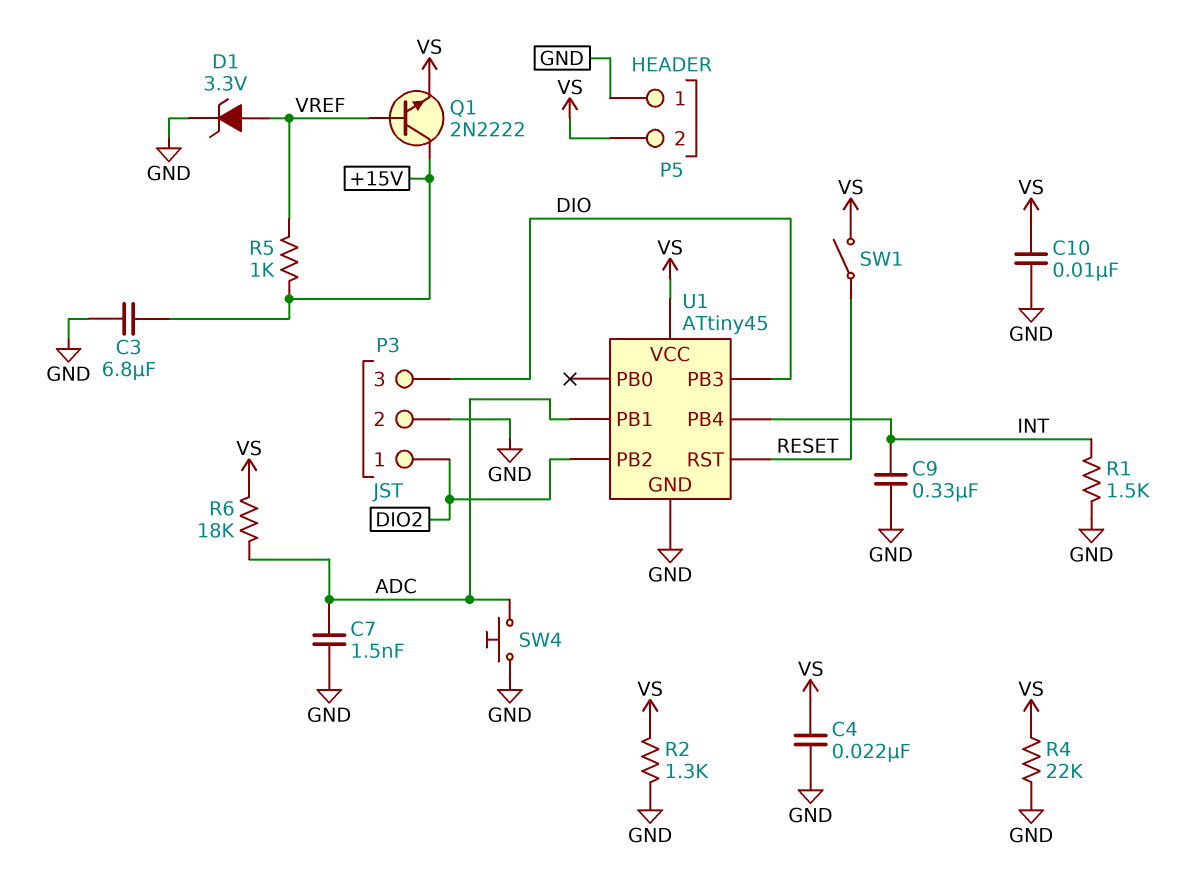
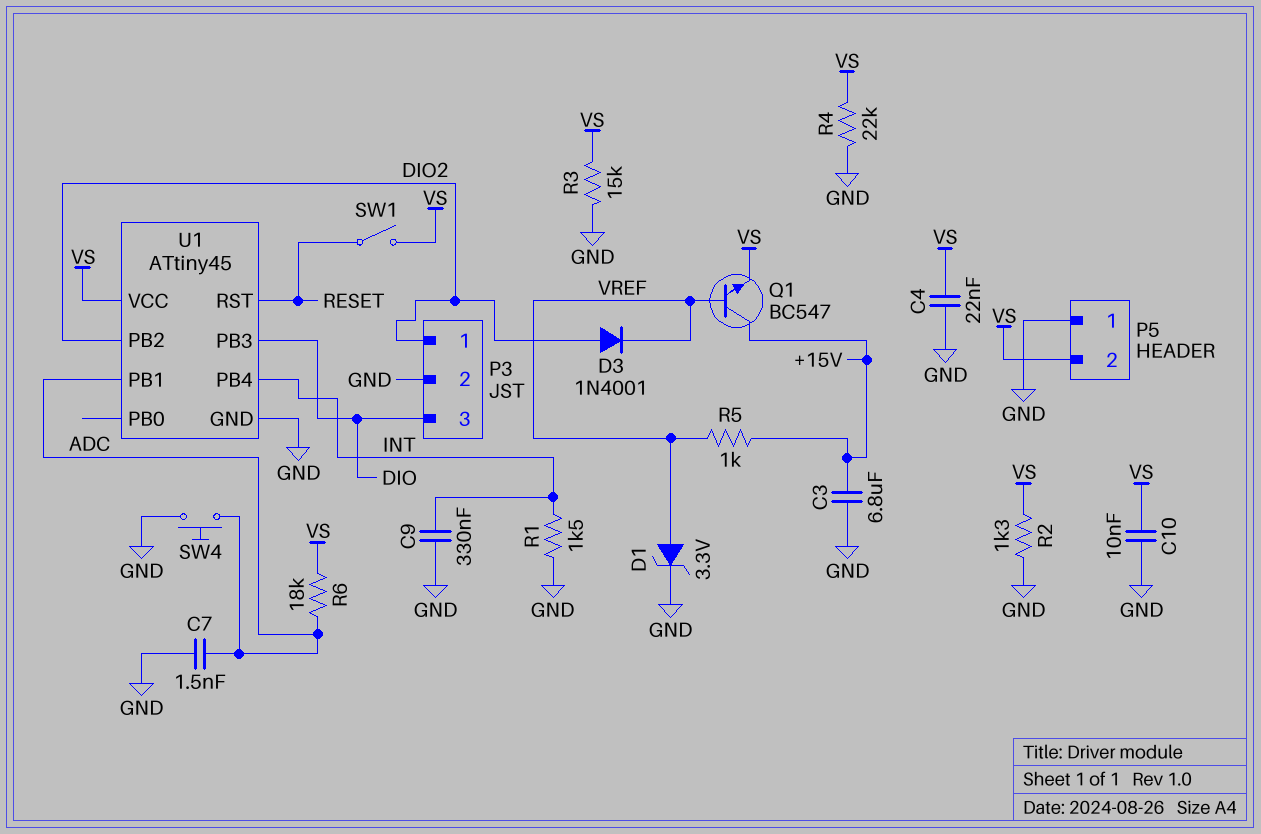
D3: none -> diode 1N4001 (A DIO2, K VREF)
Q1: NPN 2N2222 (B VREF, C +15V, E VS) -> NPN BC547 (B VREF, C +15V, E VS)
R3: none -> 15k (GND, VS)

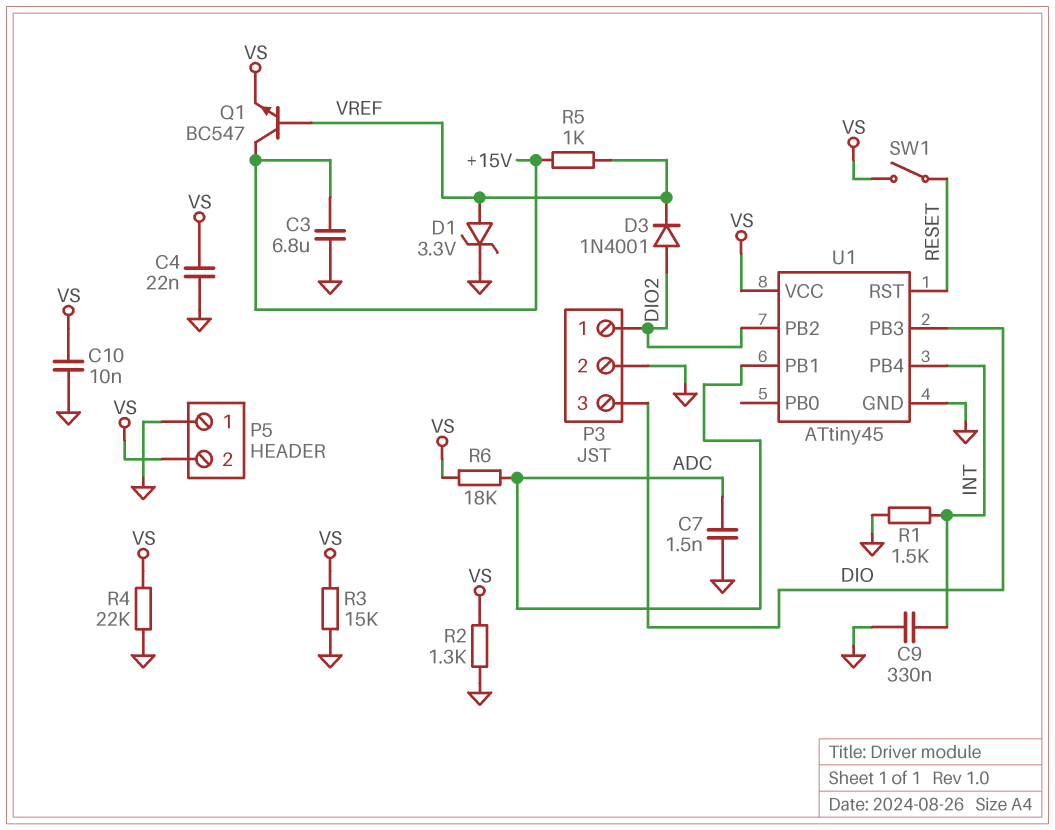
SW4: button (ADC, GND) -> none

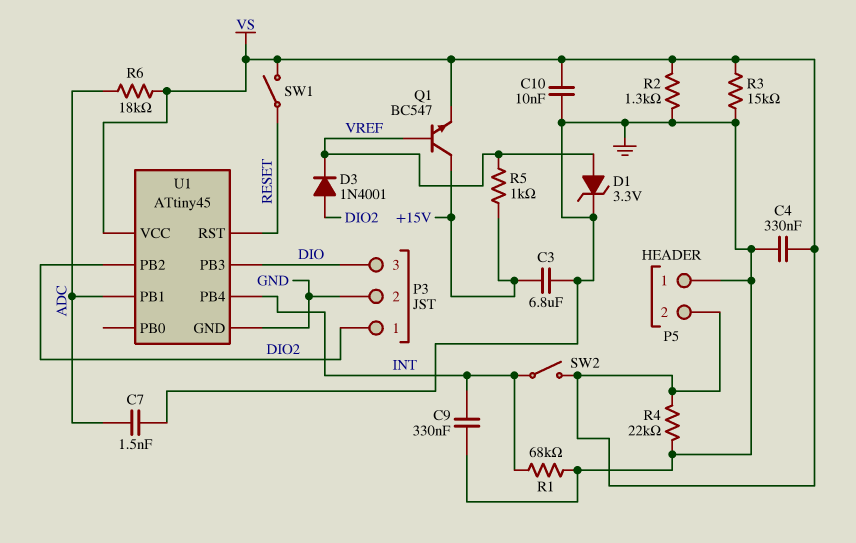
C4: 22nF (GND, VS) -> 330nF (GND, VS)
R1: 1.5k (GND, INT) -> 68k (GND, INT)
SW2: none -> switch (INT, VS)

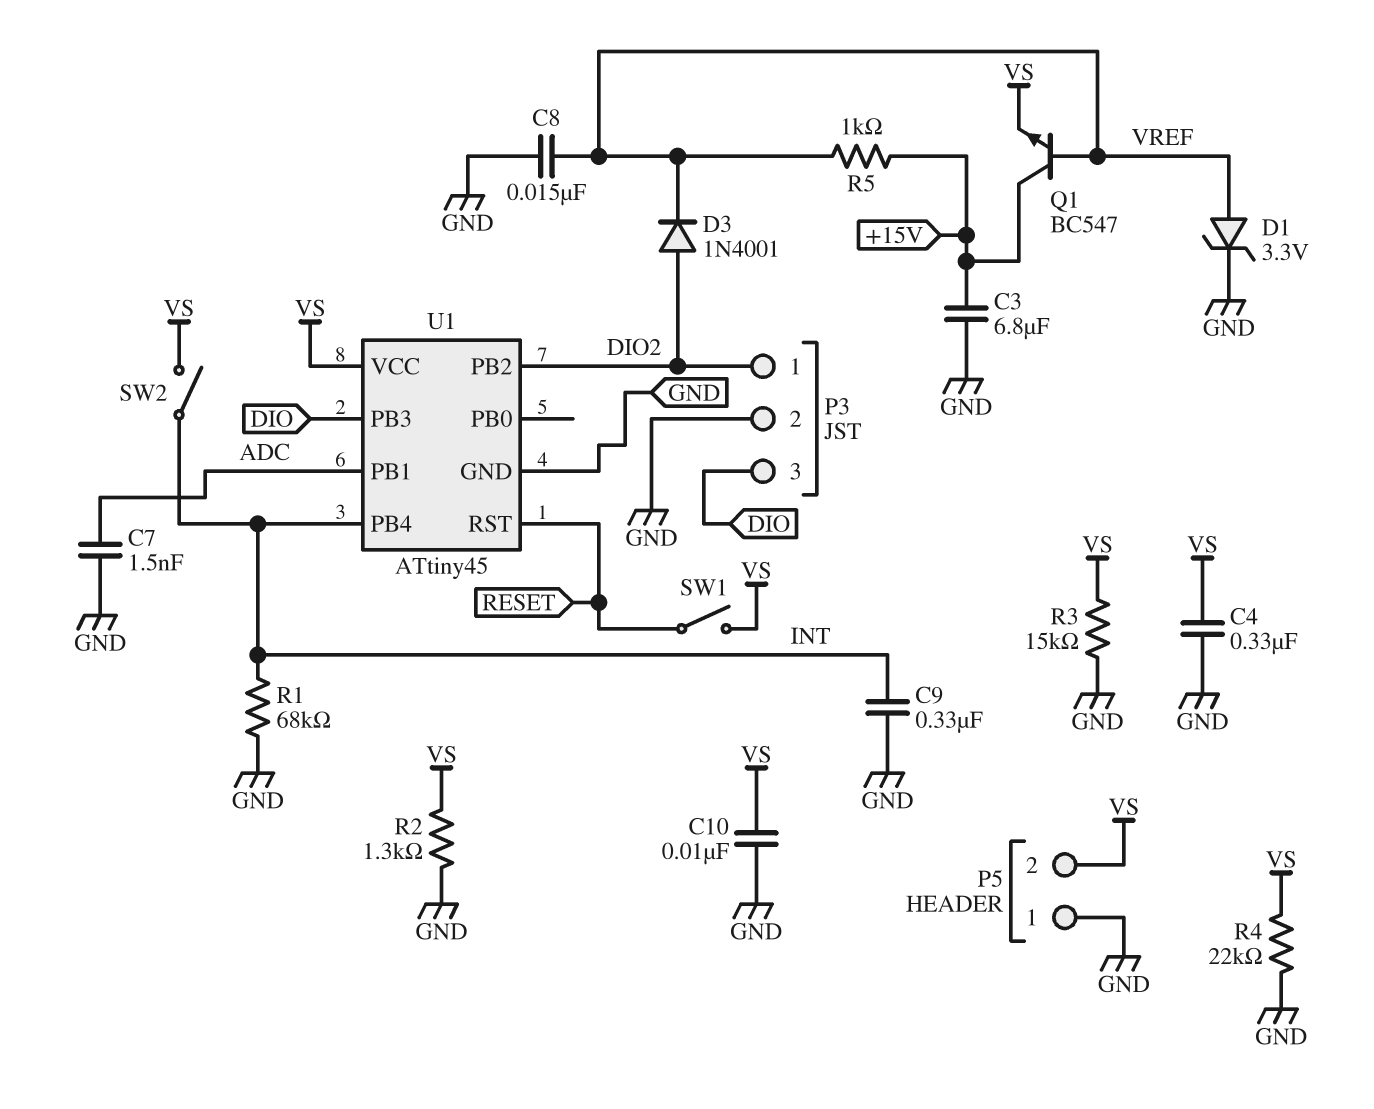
C8: none -> 15nF (GND, VREF)
R6: 18k (ADC, VS) -> none

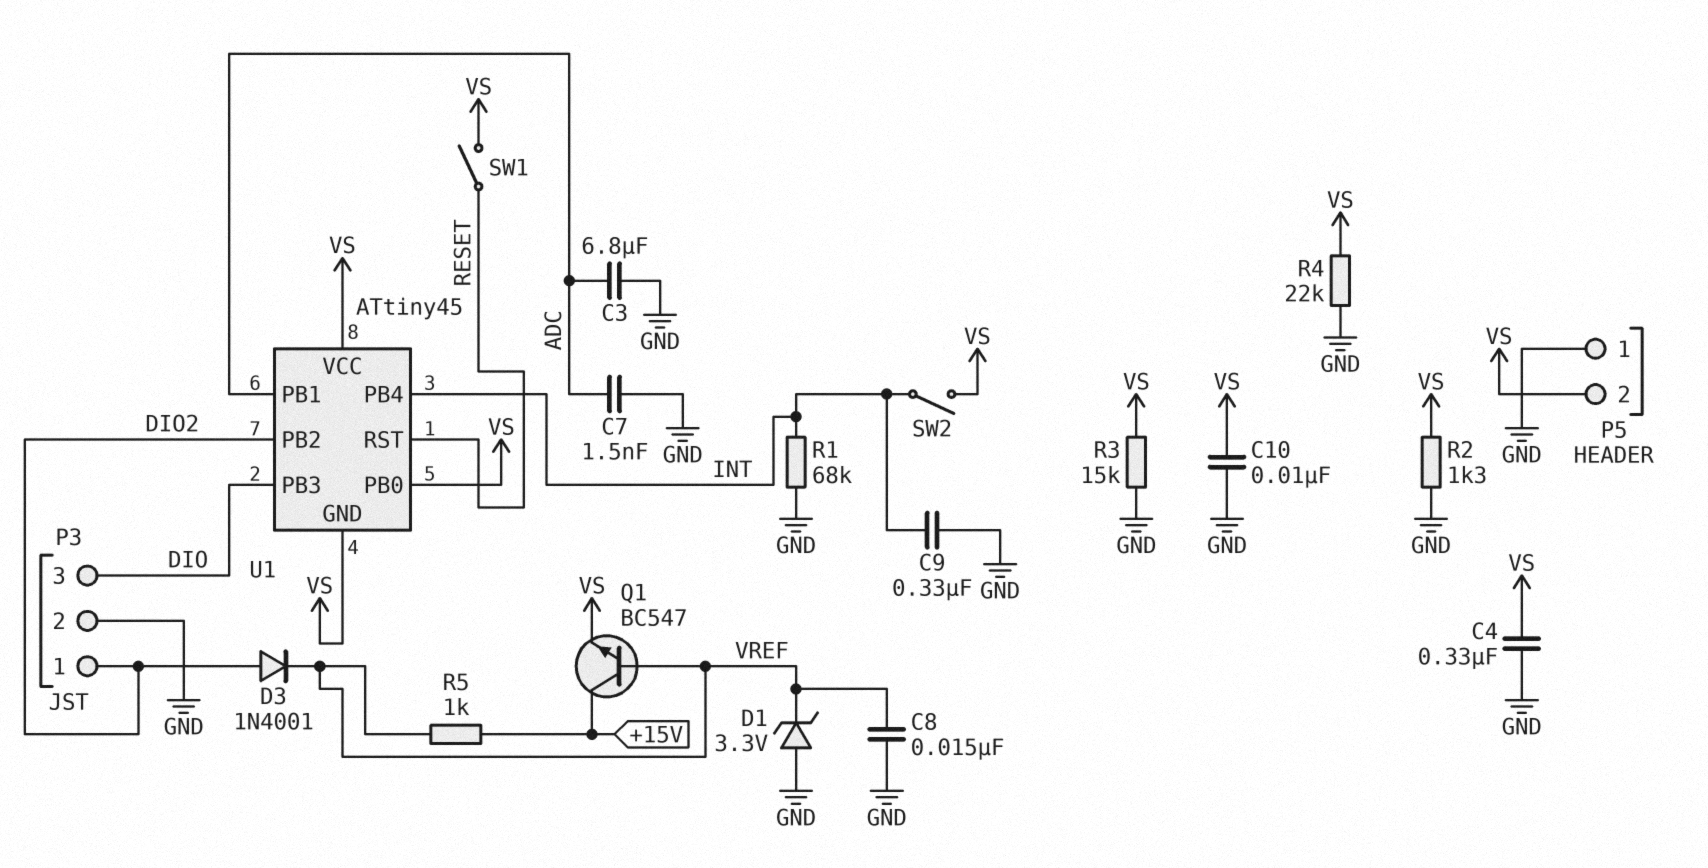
C3: 6.8uF (+15V, GND) -> 6.8uF (ADC, GND)
D1: zener 3.3V (A VREF, K GND) -> zener 3.3V (A GND, K VREF)
U1 pin GND: GND -> VS
U1 pin PB0: none -> VS

